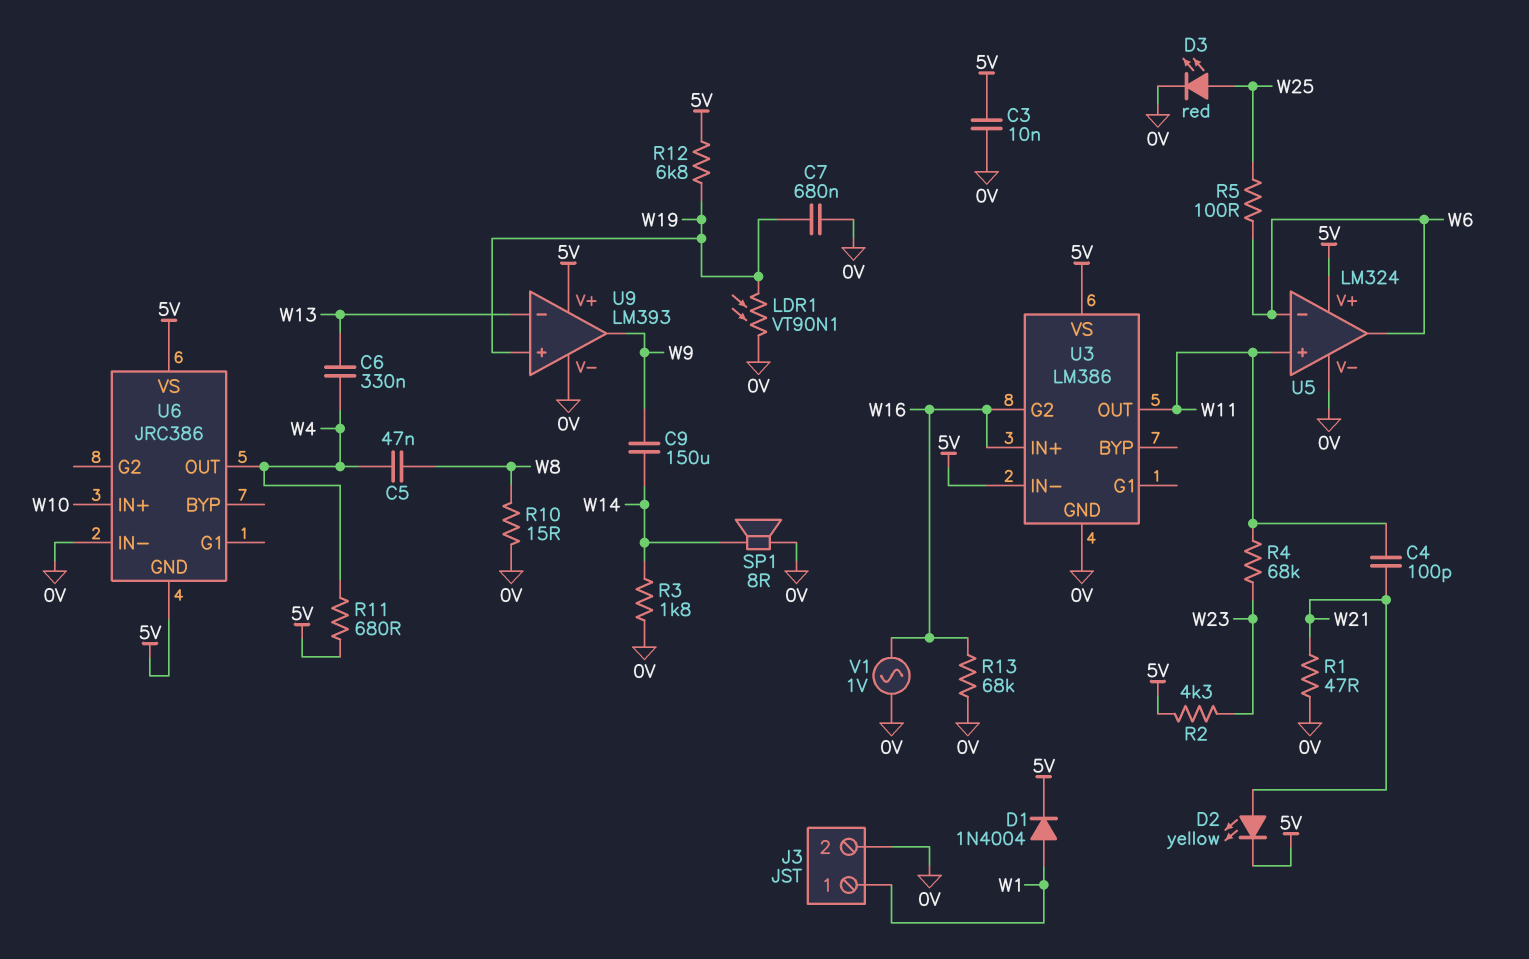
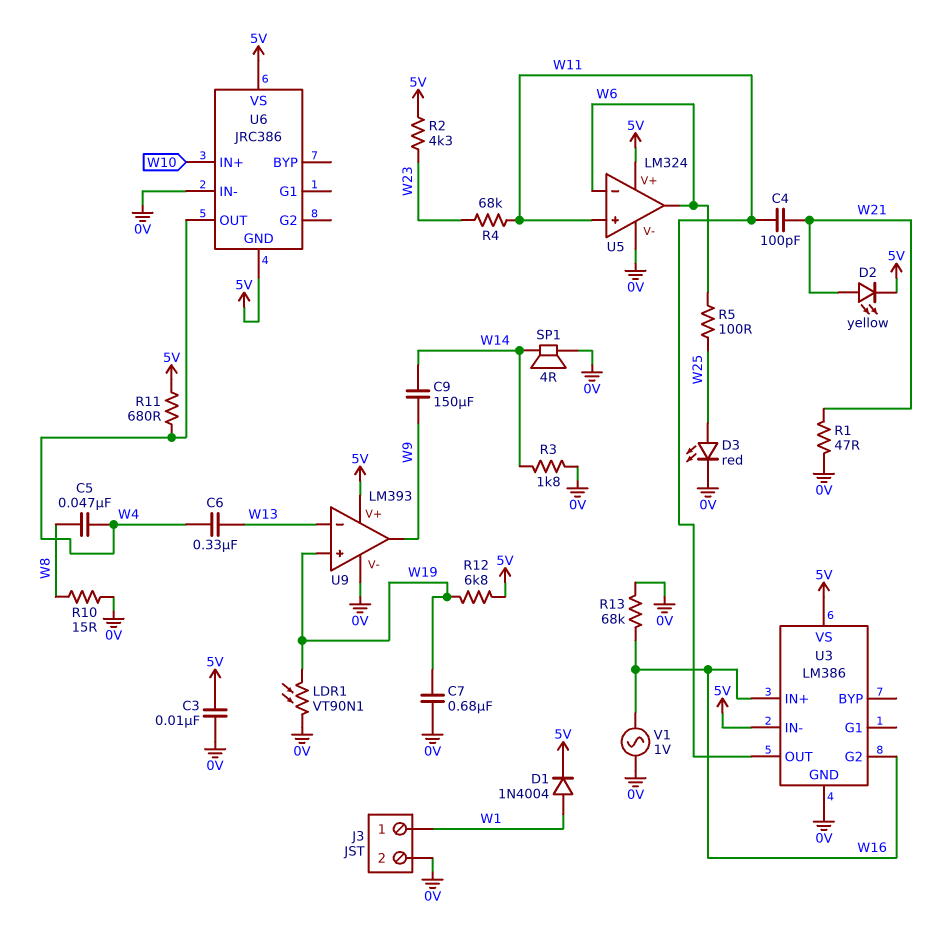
SP1: speaker 8R (0V, W14) -> speaker 4R (0V, W14)

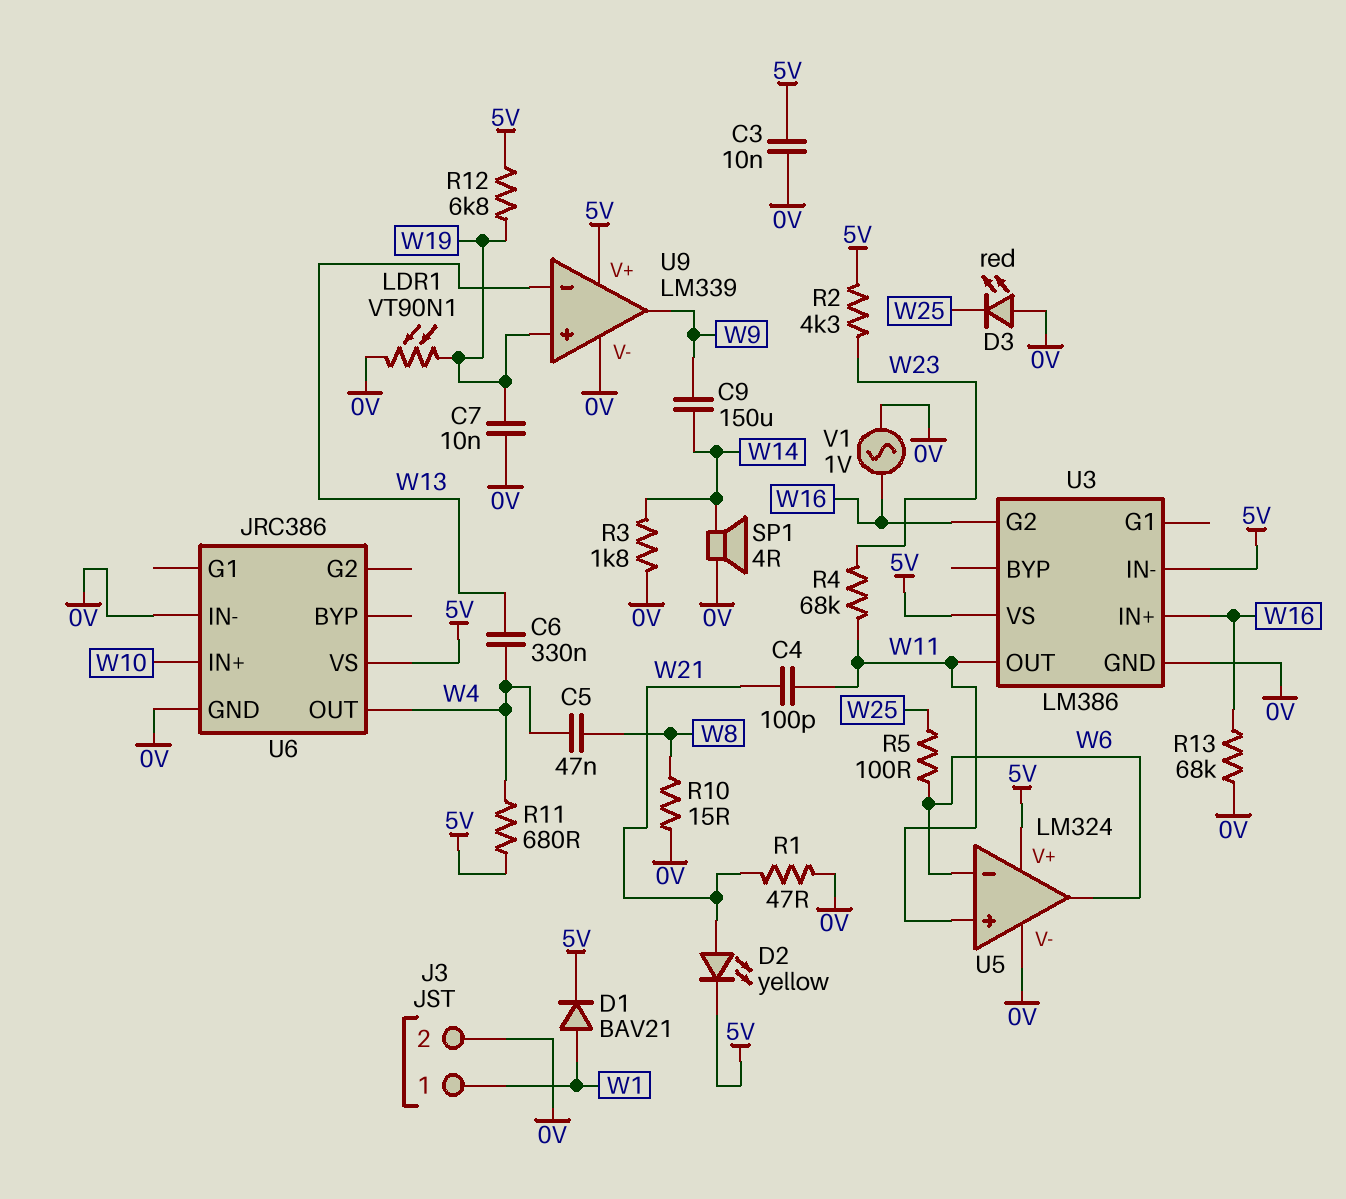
C7: 680nF (0V, W19) -> 10nF (0V, W19)
D1: diode 1N4004 (A W1, K 5V) -> diode BAV21 (A W1, K 5V)
D3: LED red (A W25, K 0V) -> LED red (A 0V, K W25)
U6 pin GND: 5V -> 0V
U9: LM393 -> LM339

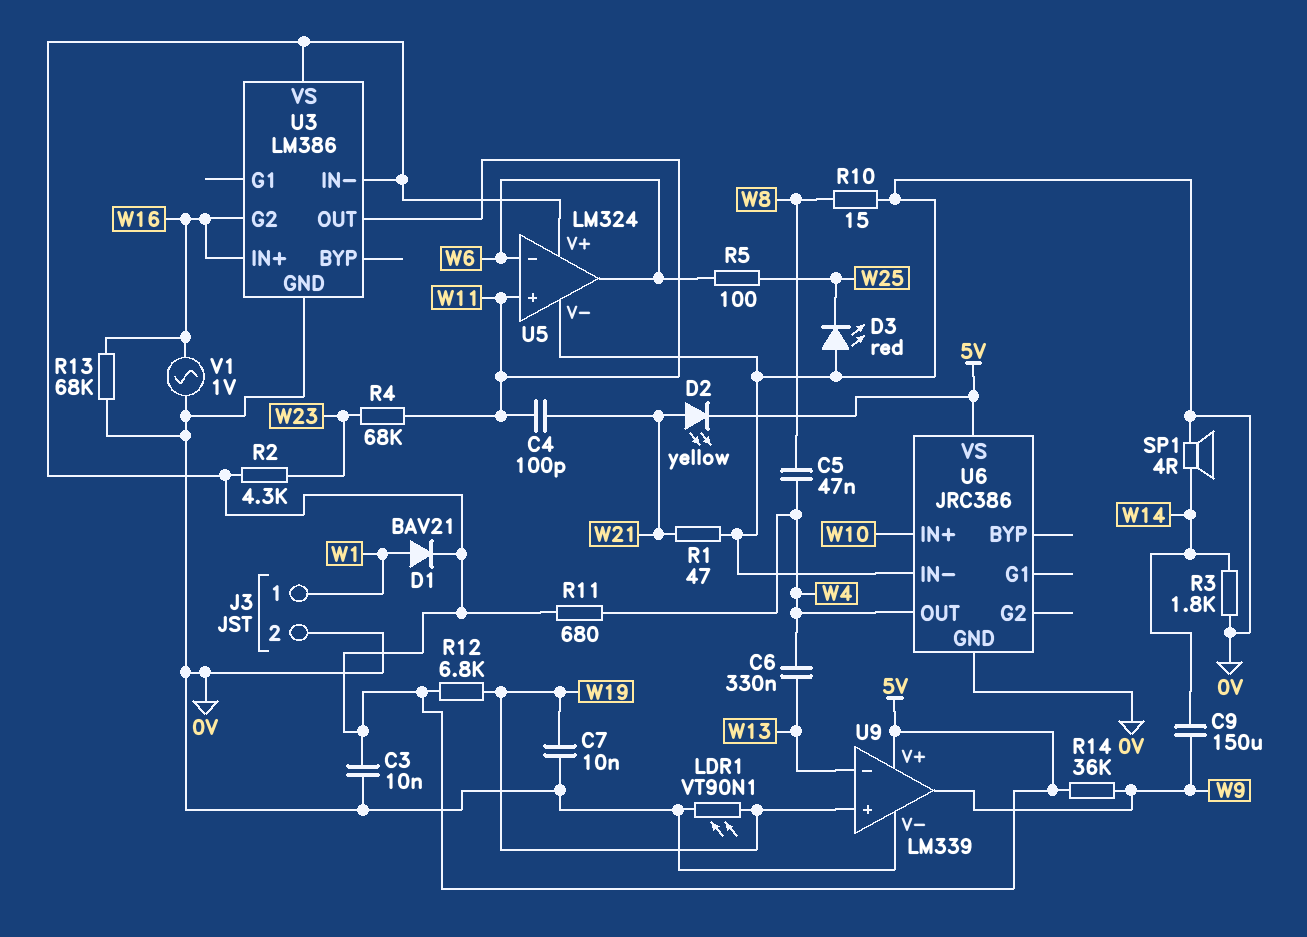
R14: none -> 36k (5V, W9)

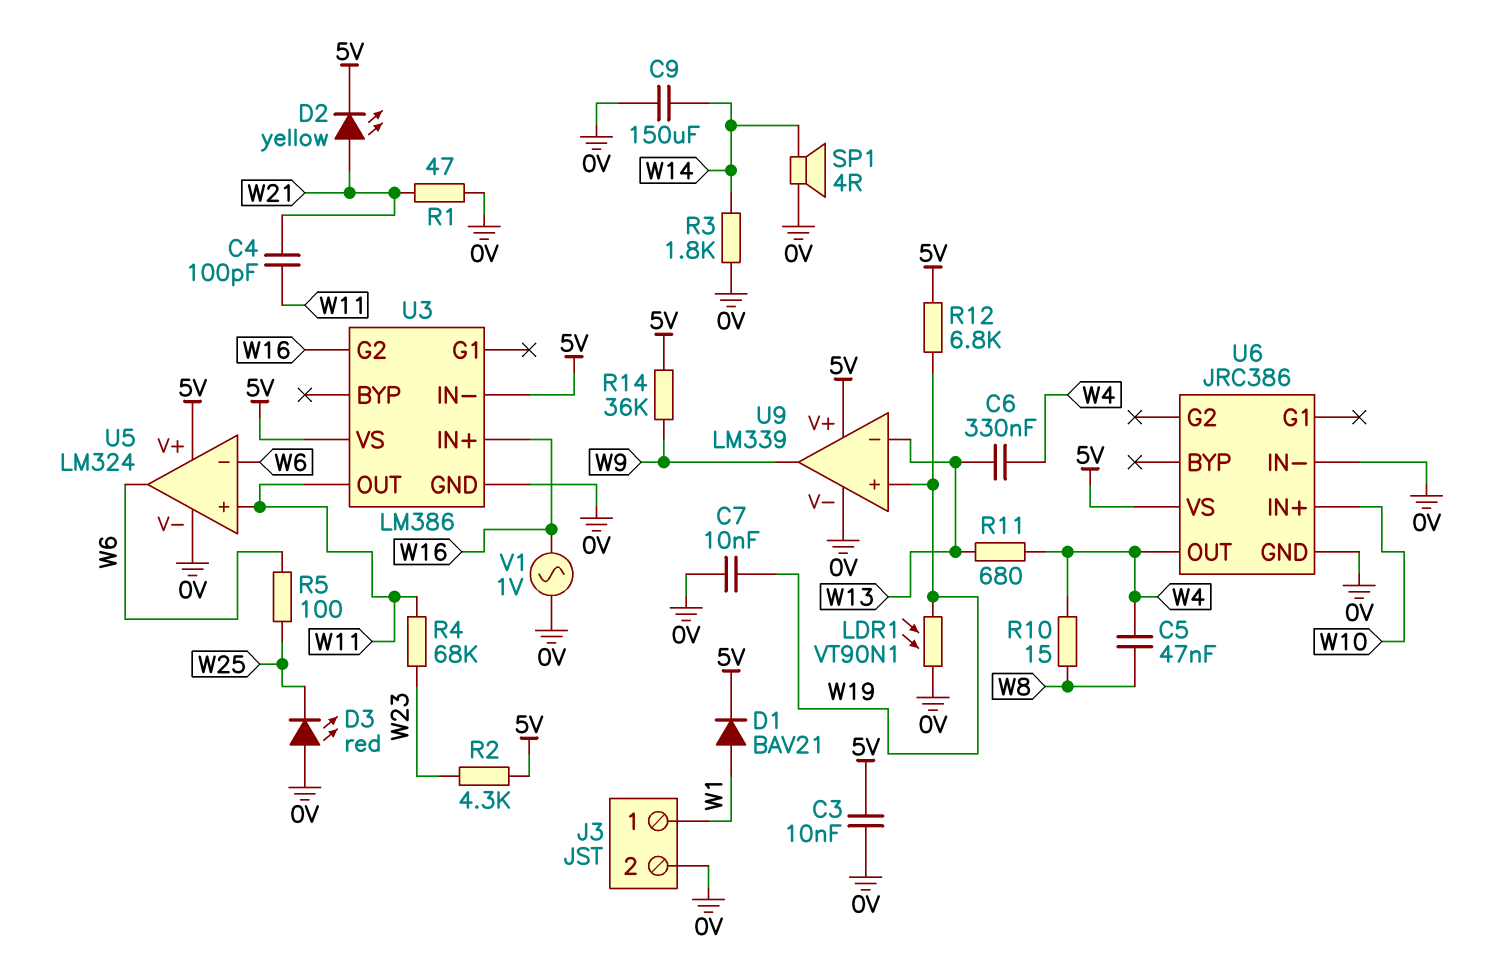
C9: 150uF (W9, W14) -> 150uF (0V, W14)
R10: 15 (0V, W8) -> 15 (W4, W8)
R11: 680 (5V, W4) -> 680 (W4, W13)
R13: 68k (0V, W16) -> none

